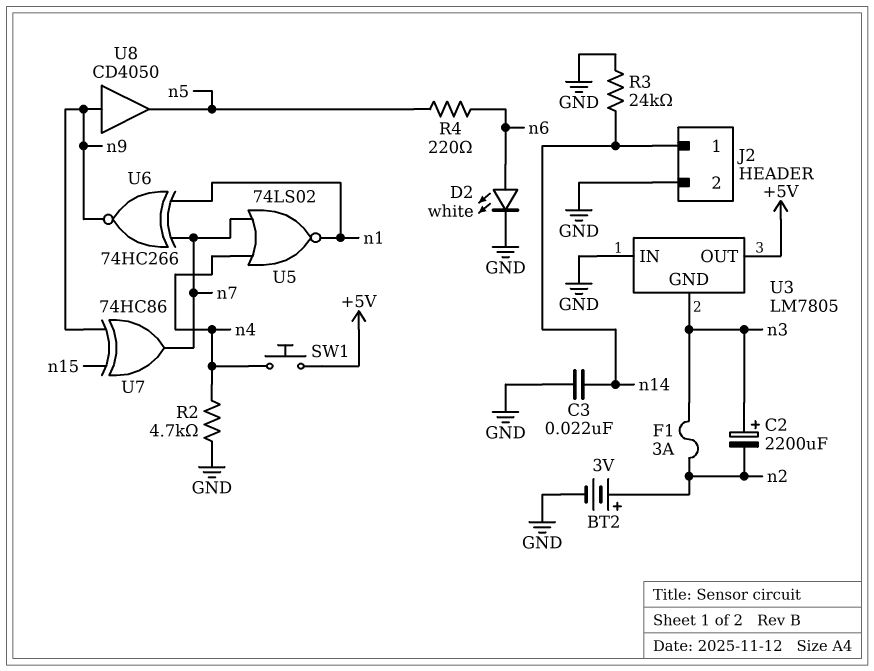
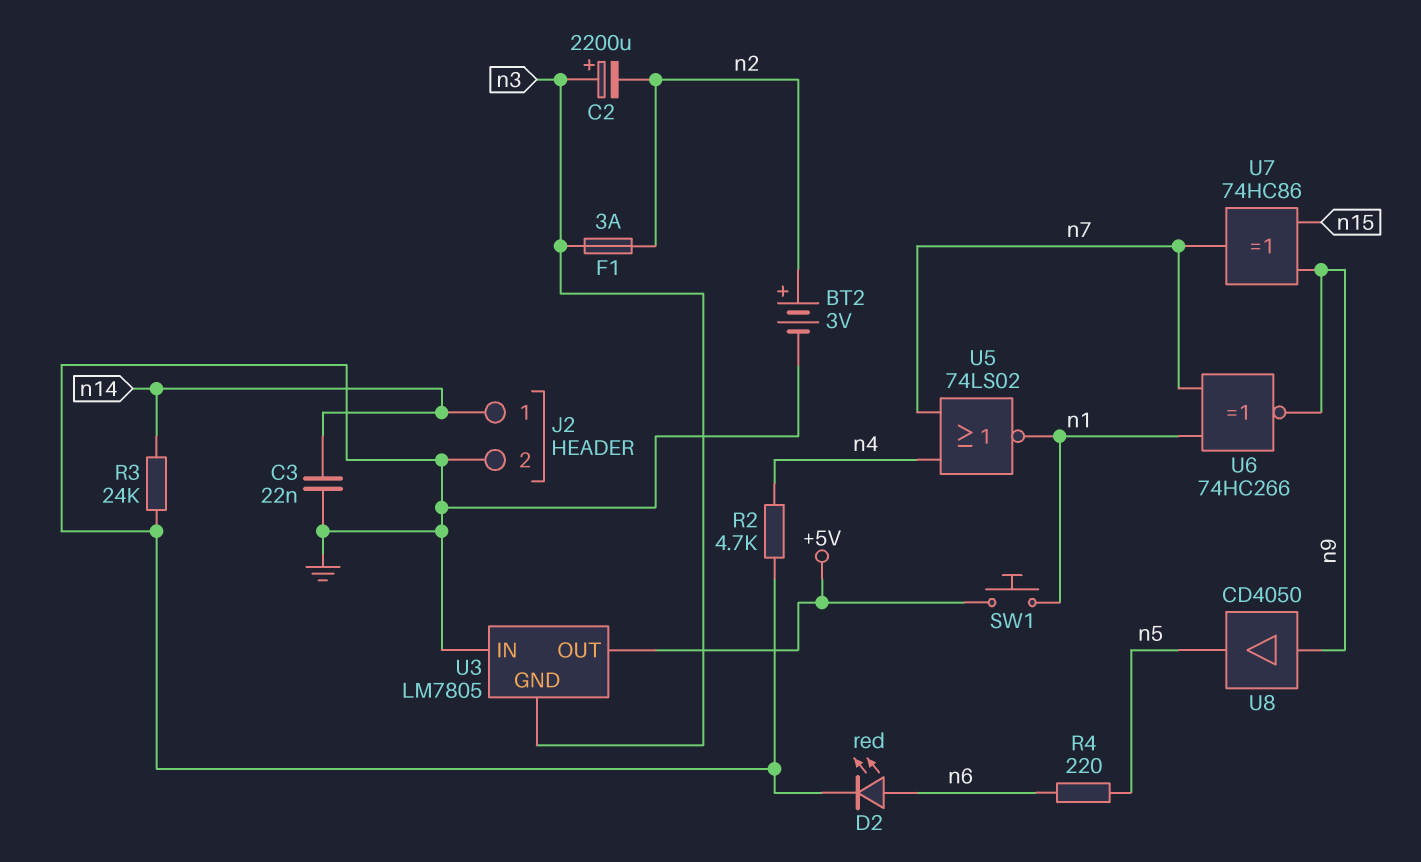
D2: LED white (A n6, K GND) -> LED red (A n6, K GND)
SW1: button (+5V, n4) -> button (+5V, n1)

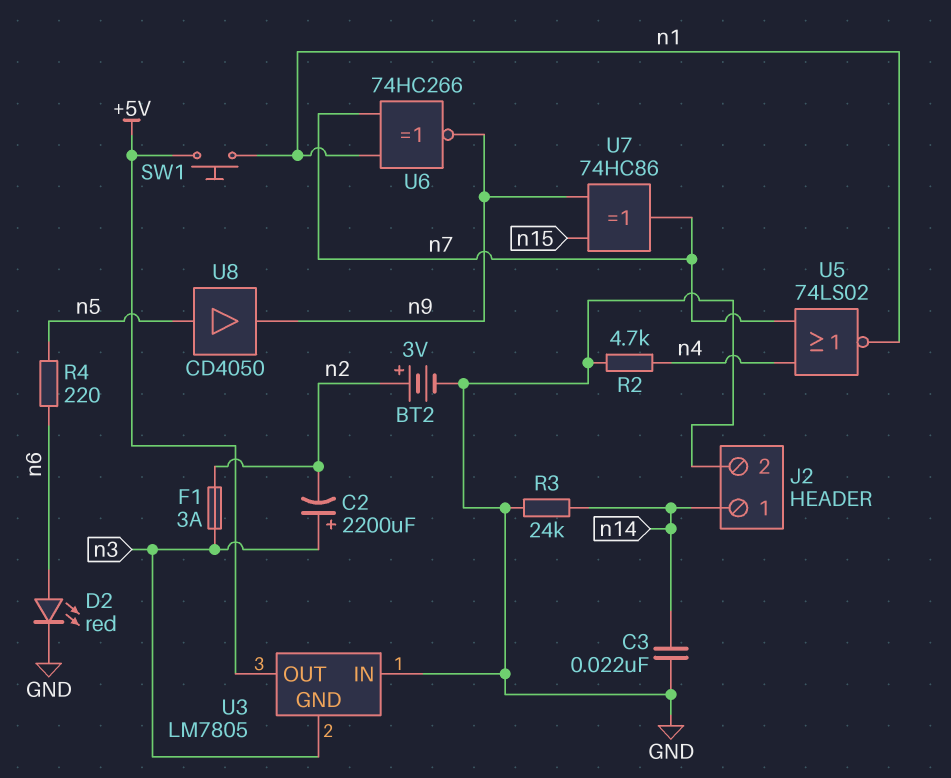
U8: buffer CD4050 (in n9, out n5) -> buffer CD4050 (in n5, out n9)

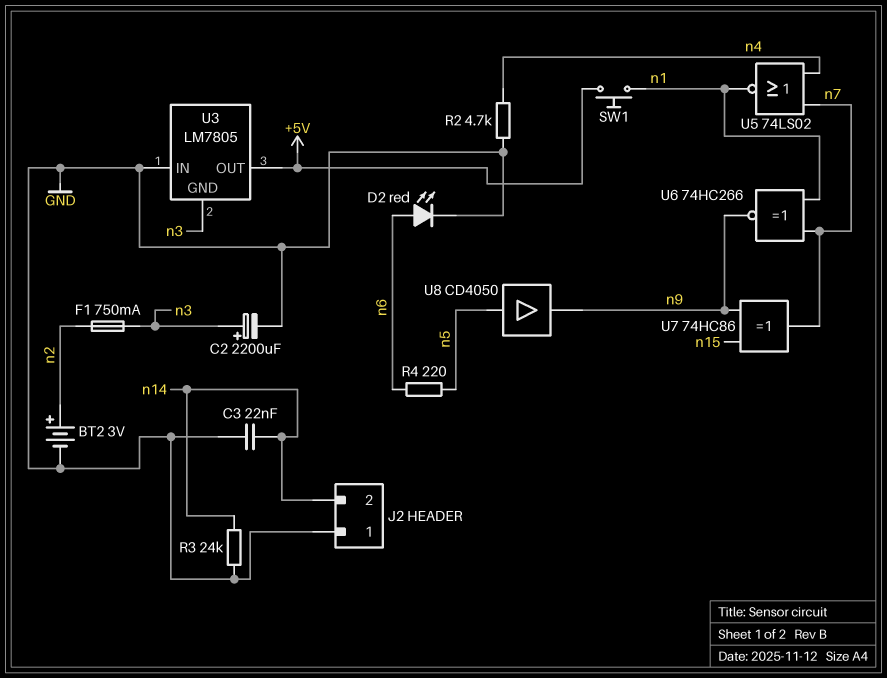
C2: 2200uF (plus n3, minus n2) -> 2200uF (plus n3, minus GND)
F1: 3A (n2, n3) -> 750mA (n2, n3)
J2 pin 1: n14 -> GND
J2 pin 2: GND -> n14

